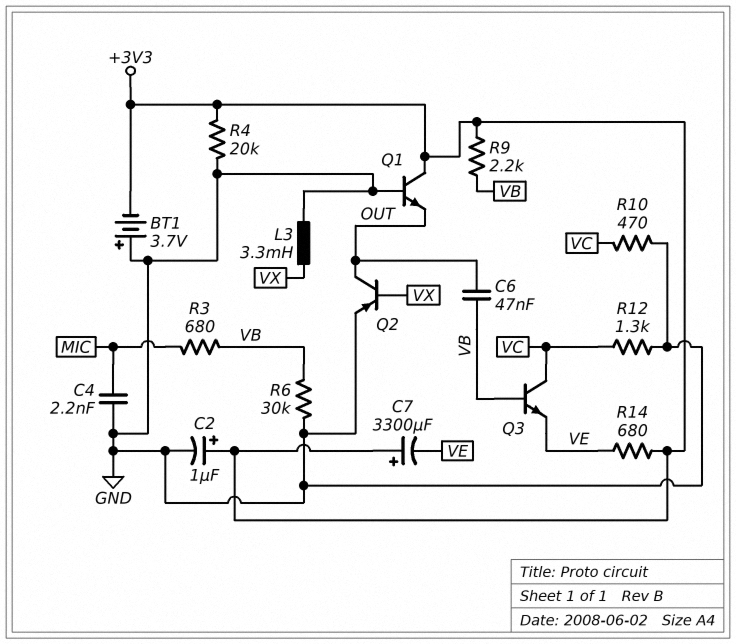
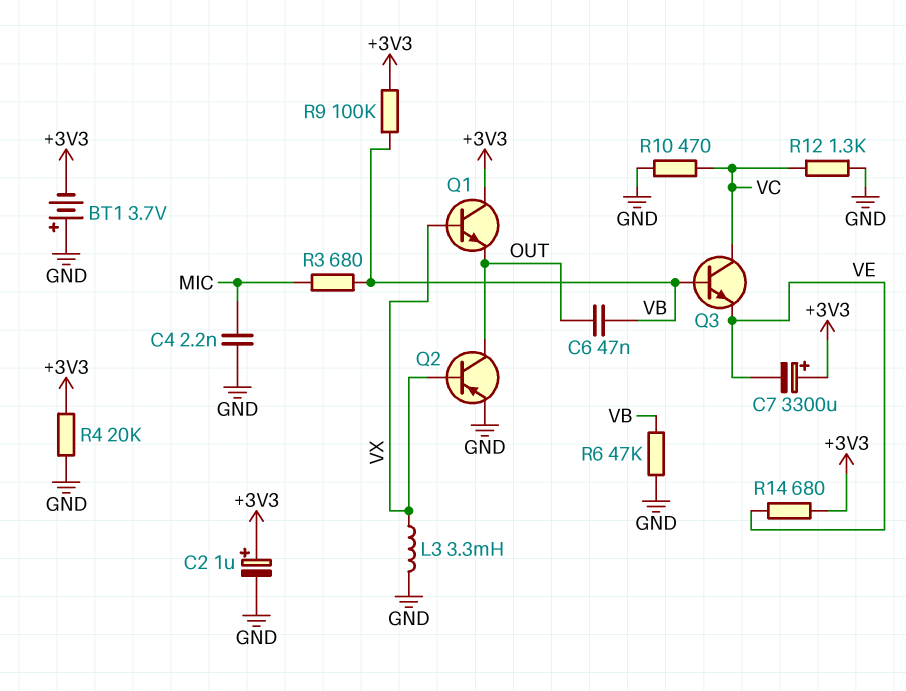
Q1: NPN (B GND, C +3V3, E OUT) -> NPN (B VX, C +3V3, E OUT)
R6: 30k (GND, VB) -> 47k (GND, VB)
R9: 2.2k (+3V3, VB) -> 100k (+3V3, VB)

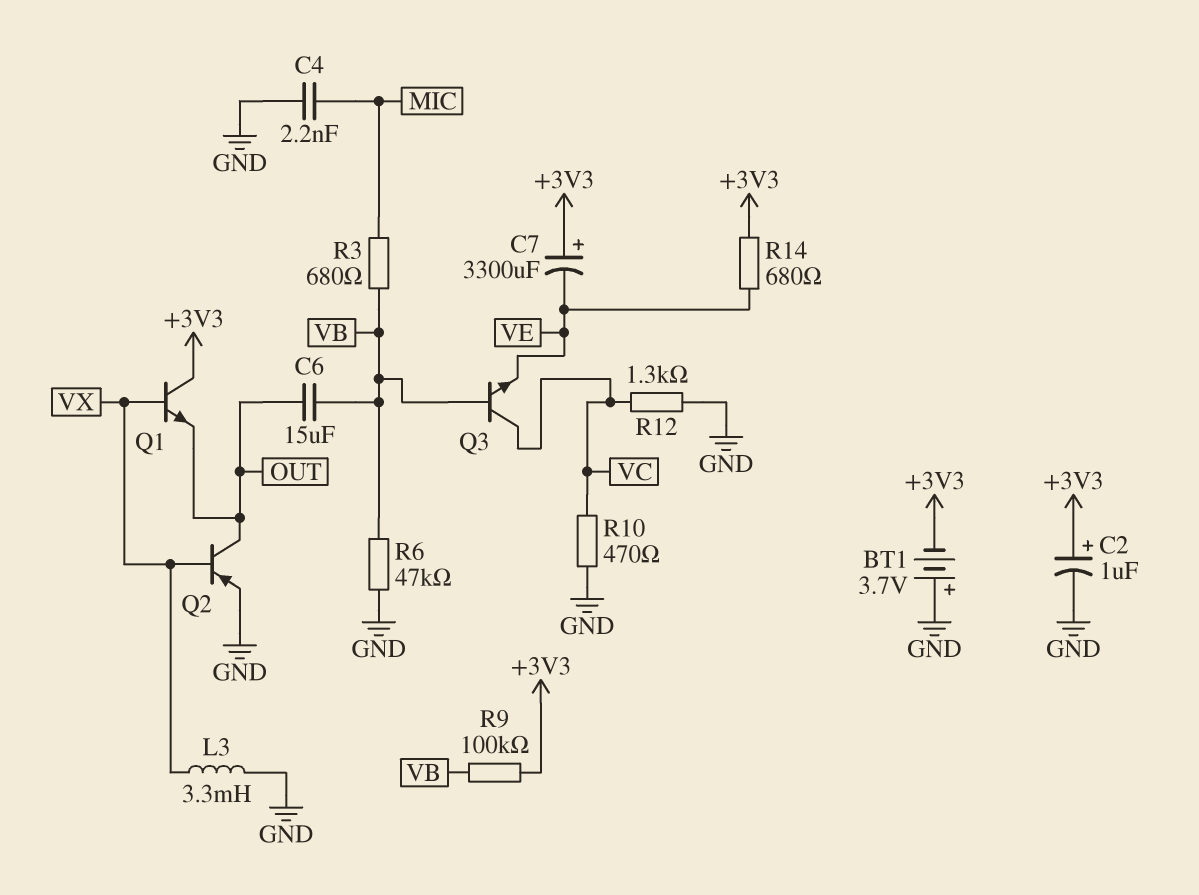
C6: 47nF (OUT, VB) -> 15uF (OUT, VB)
R4: 20k (+3V3, GND) -> none

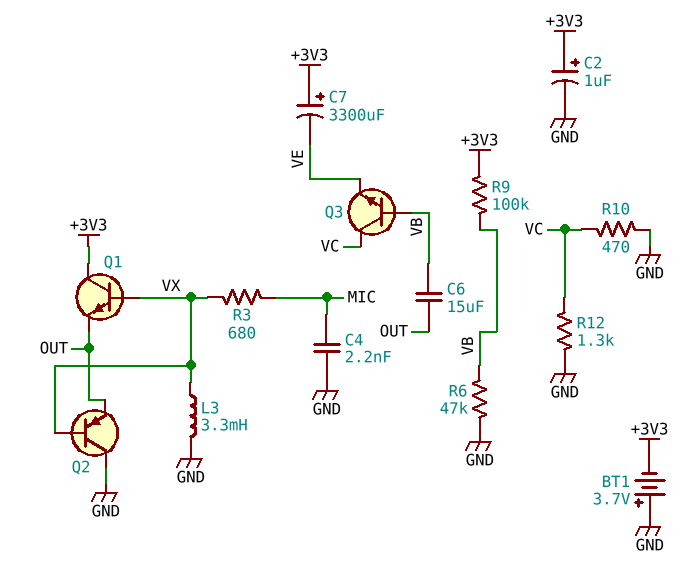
Q2: PNP (B VX, C OUT, E GND) -> PNP (B VX, C GND, E OUT)
R3: 680 (MIC, VB) -> 680 (MIC, VX)
R14: 680 (+3V3, VE) -> none

